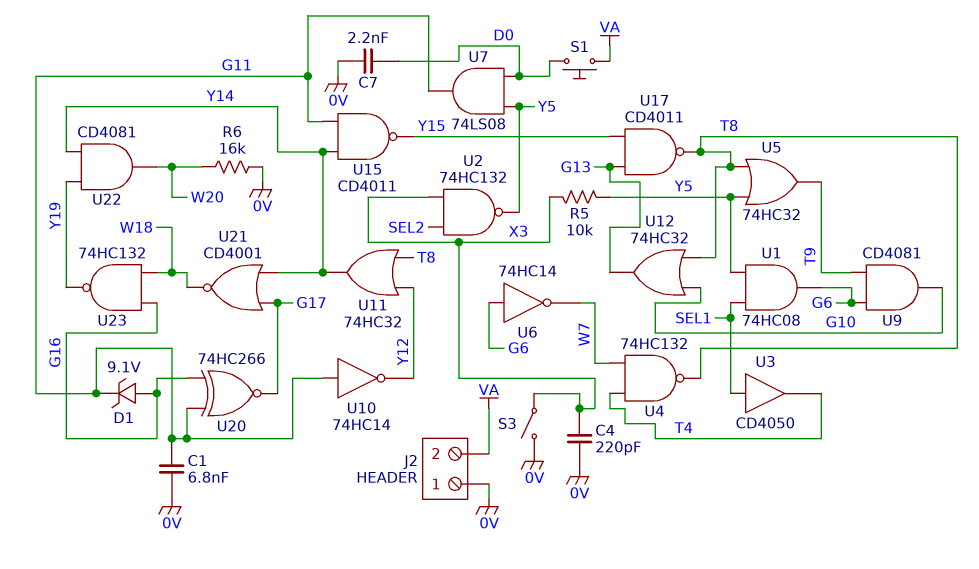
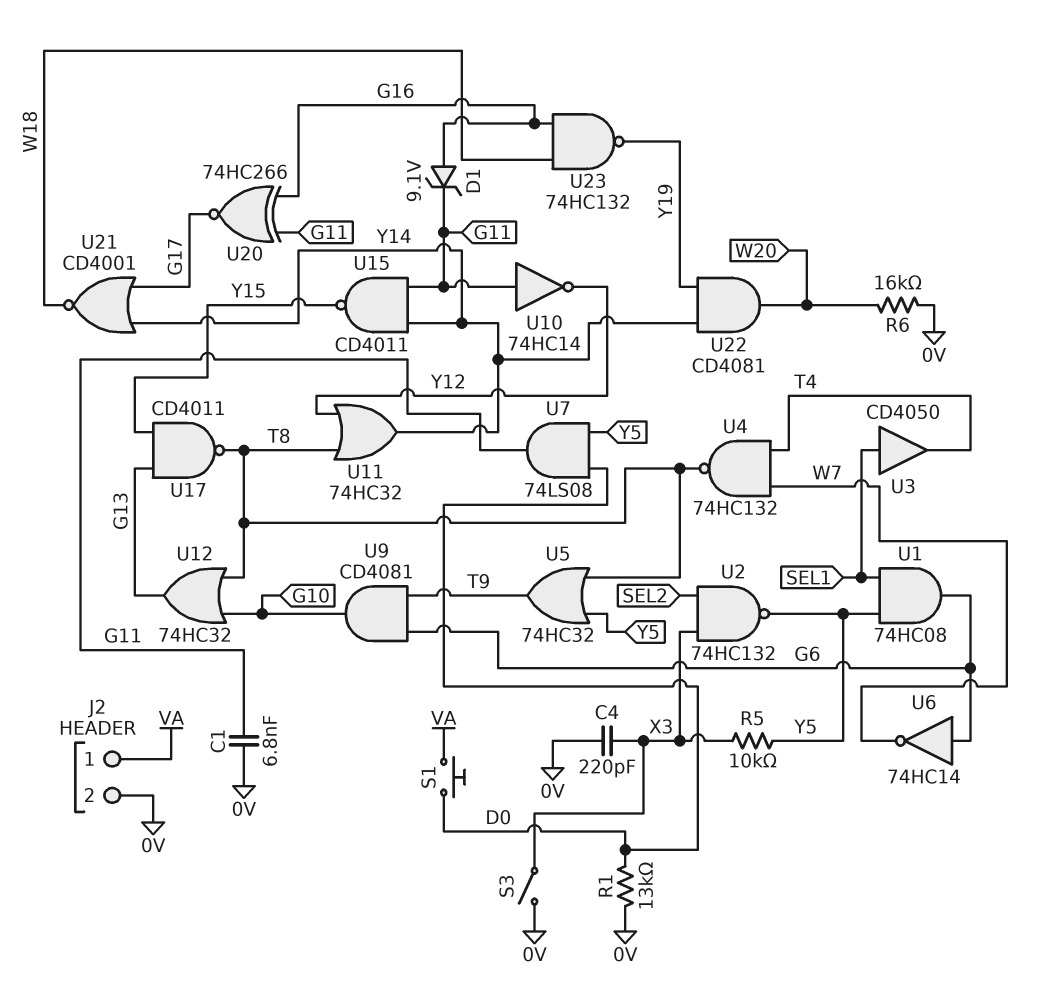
C7: 2.2nF (0V, D0) -> none
J2 pin 1: 0V -> VA
J2 pin 2: VA -> 0V
R1: none -> 13k (0V, D0)

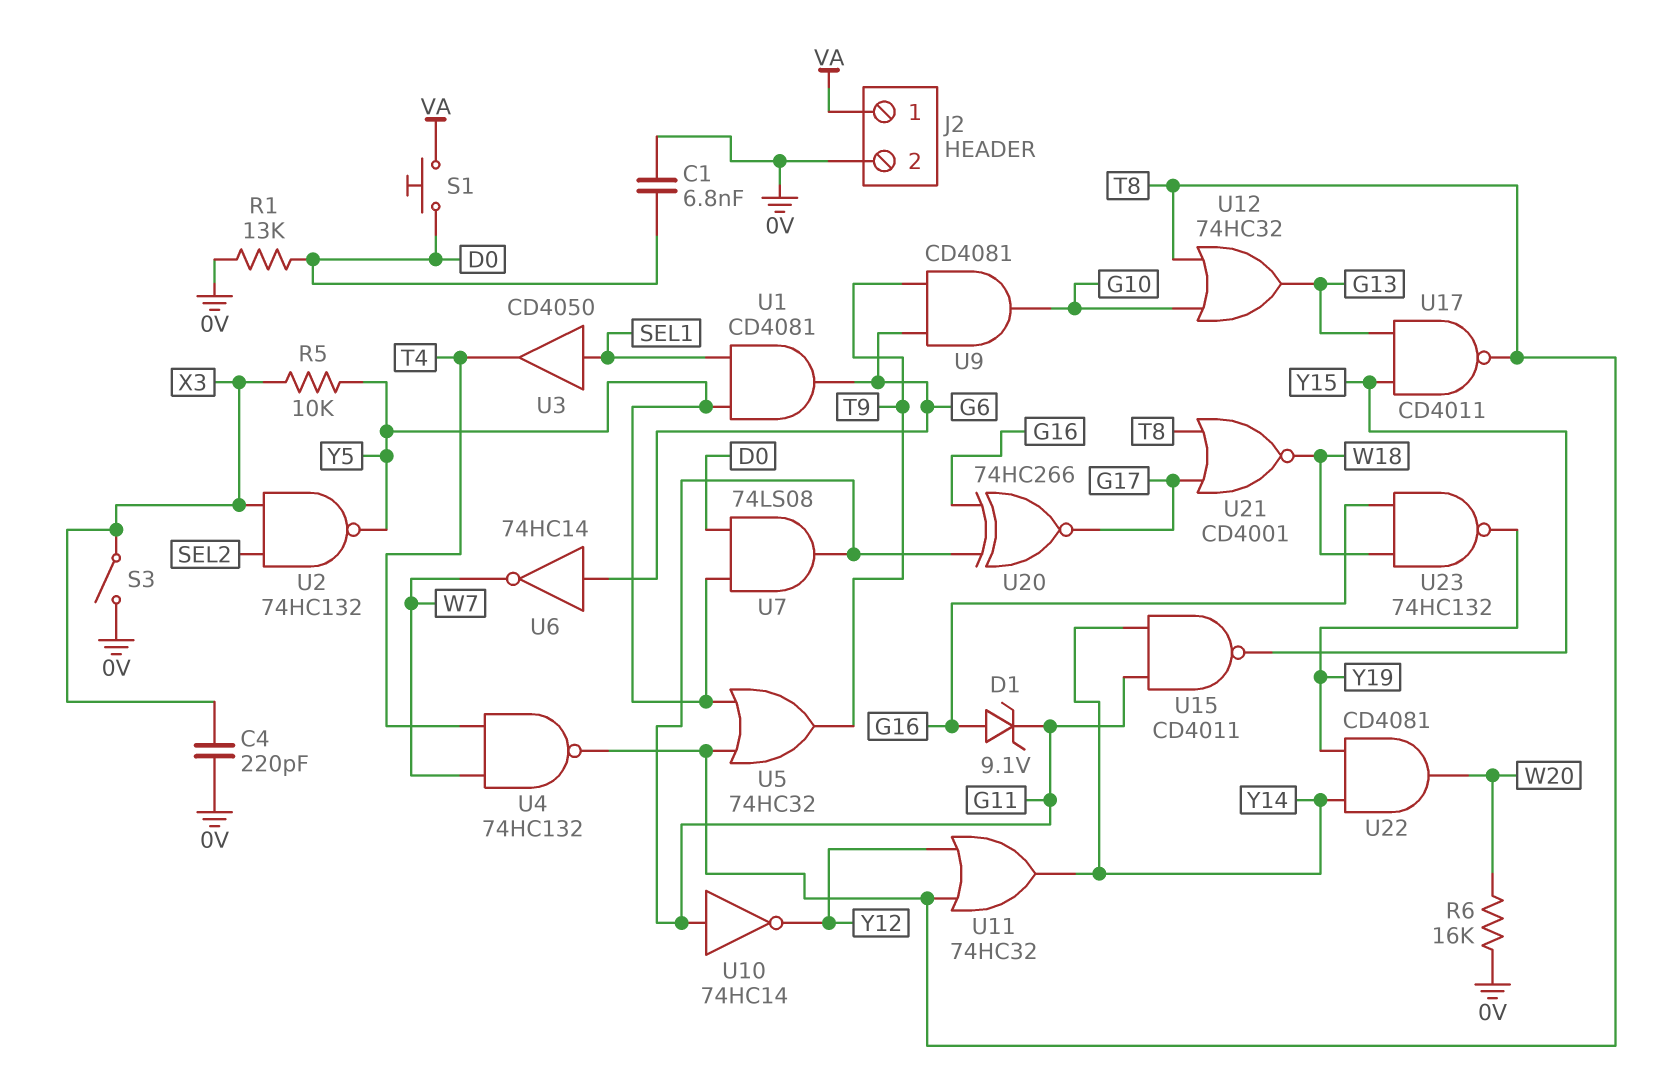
C1: 6.8nF (0V, G11) -> 6.8nF (0V, D0)
U1: AND 74HC08 (in SEL1, in Y5, out G6) -> AND CD4081 (in SEL1, in Y5, out G6)
U21: NOR CD4001 (in G17, in Y14, out W18) -> NOR CD4001 (in G17, in T8, out W18)

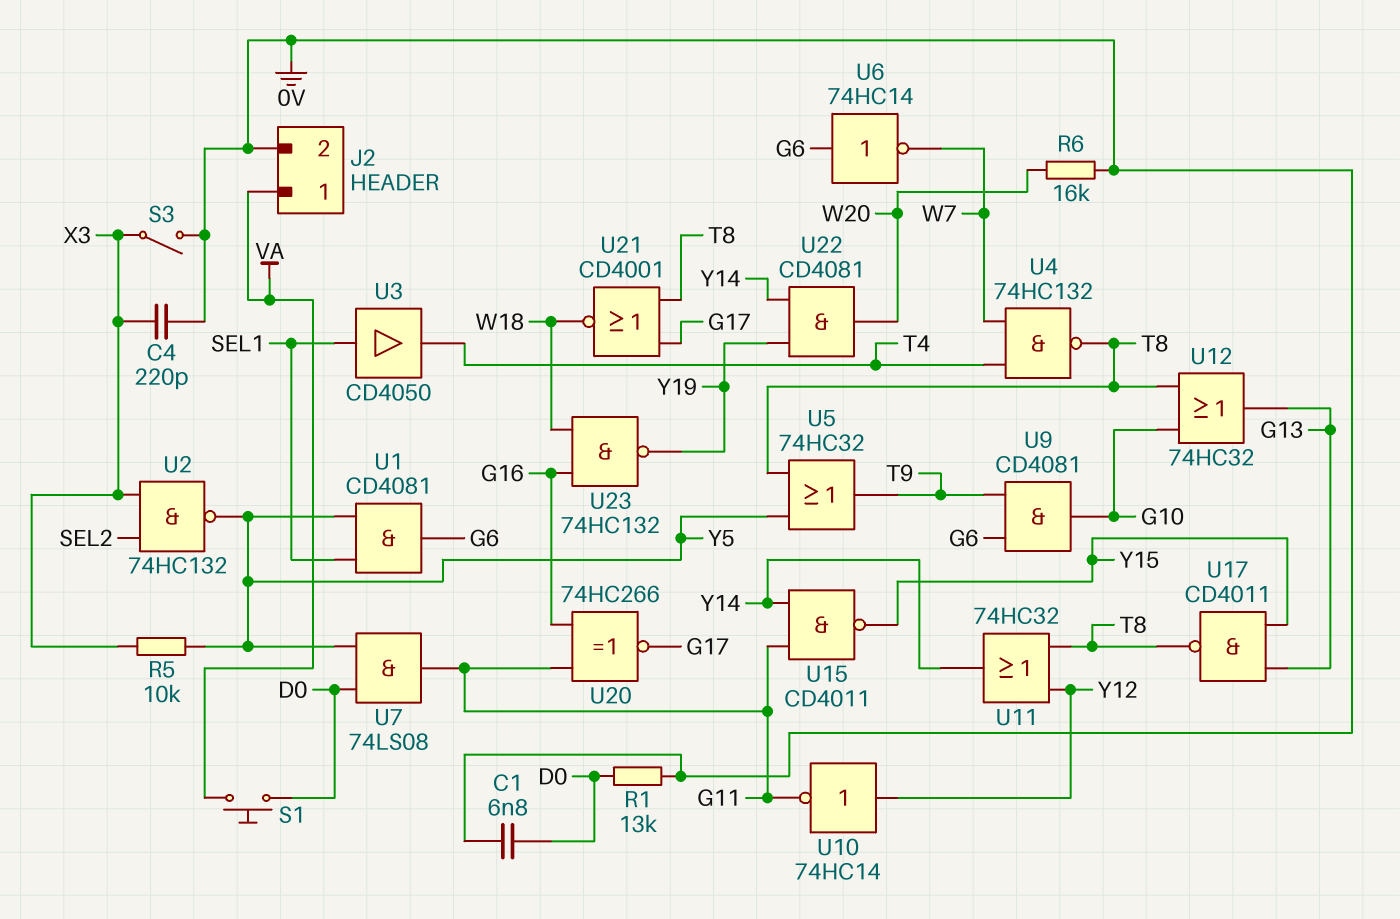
D1: zener 9.1V (A G16, K G11) -> none
U10: NOT 74HC14 (in G11, out Y12) -> NOT 74HC14 (in Y12, out G11)

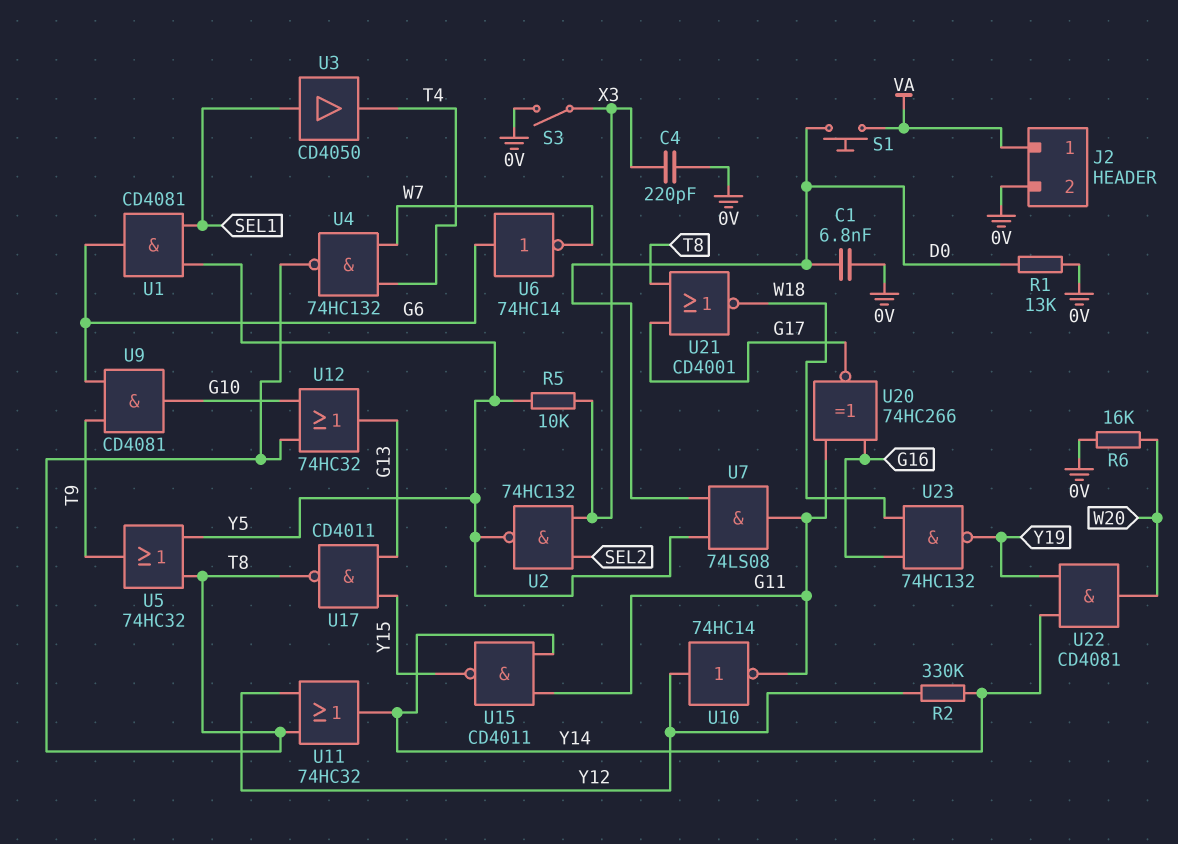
R2: none -> 330k (Y12, Y14)

